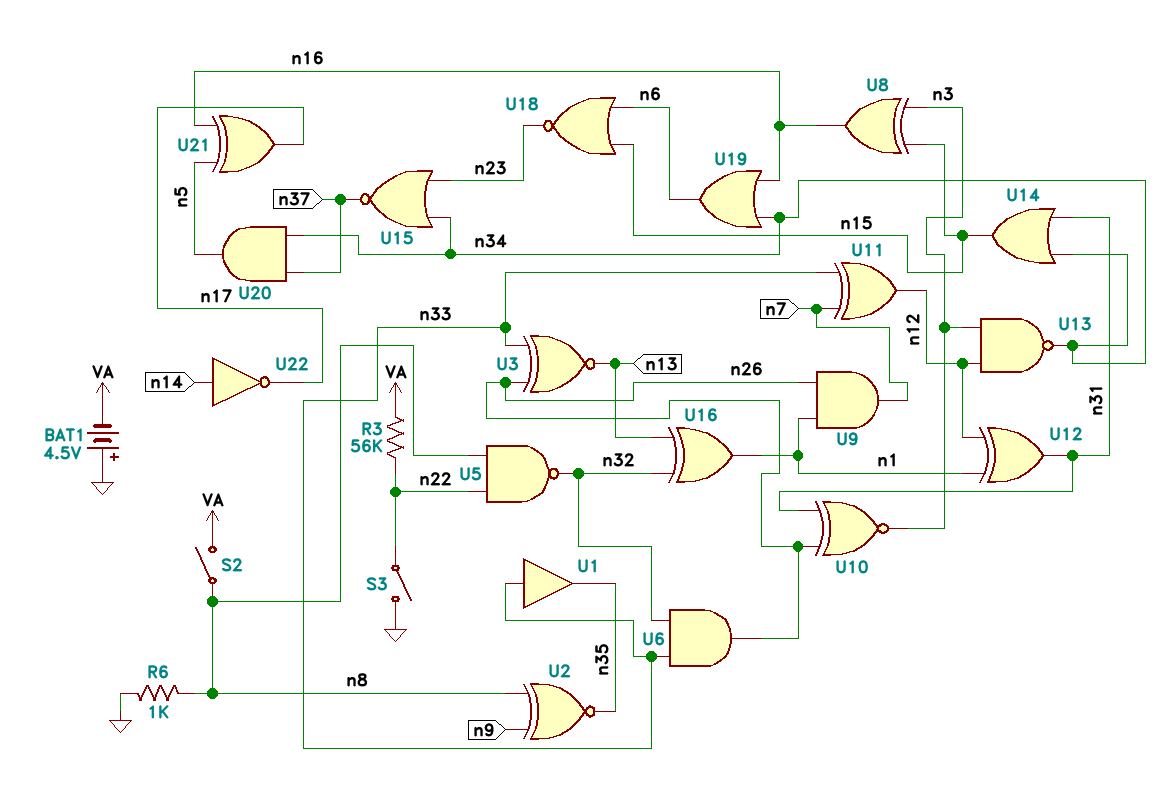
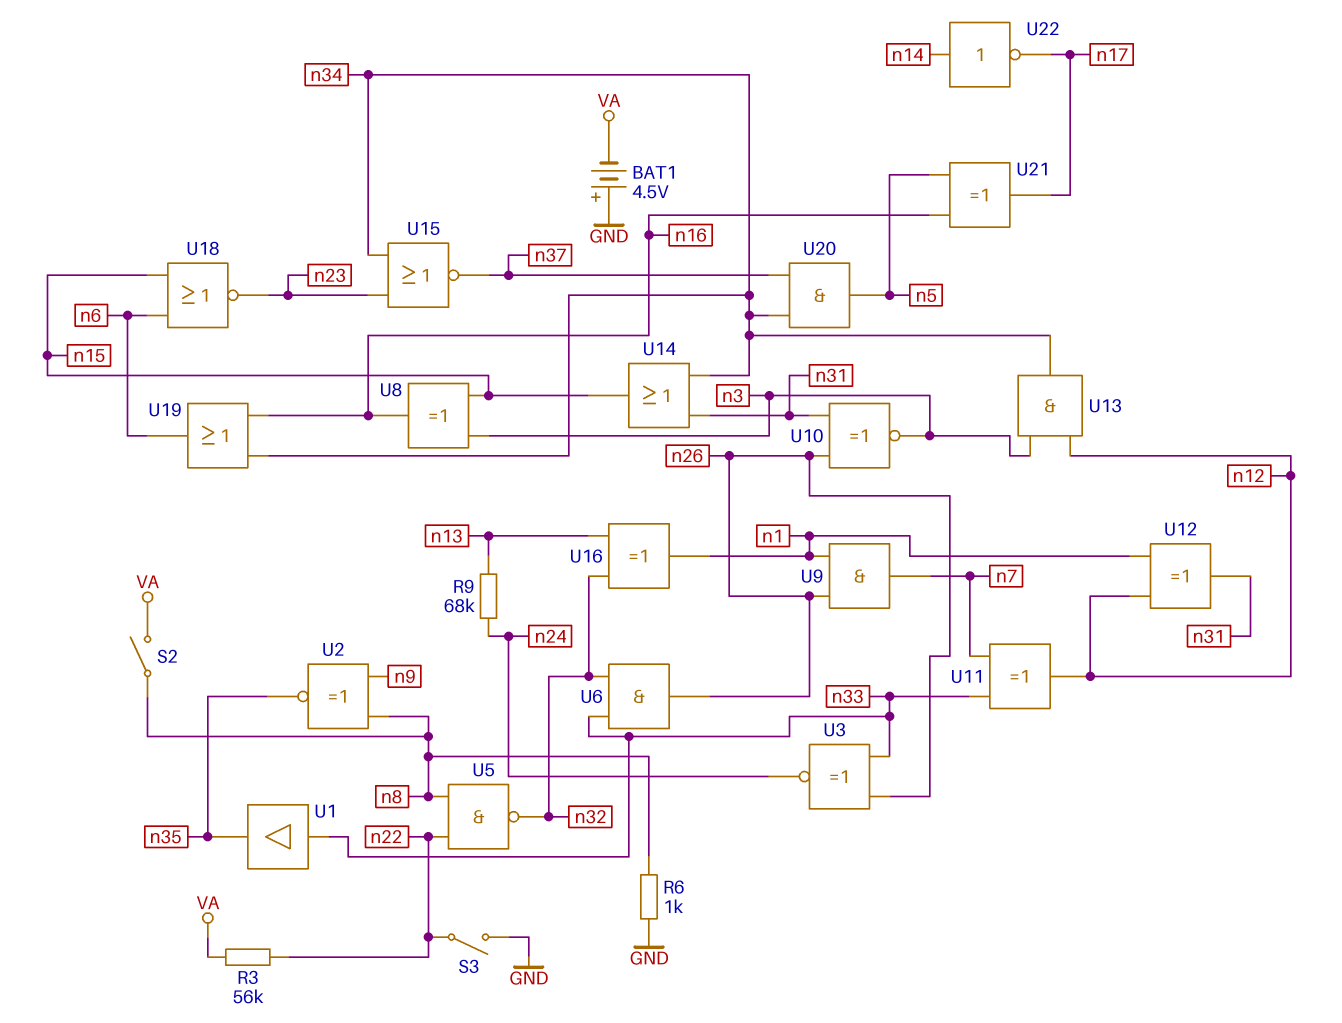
R9: none -> 68k (n13, n24)
U3: XNOR (in n26, in n33, out n13) -> XNOR (in n26, in n33, out n24)
U13: NAND (in n3, in n12, out n34) -> AND (in n3, in n12, out n34)

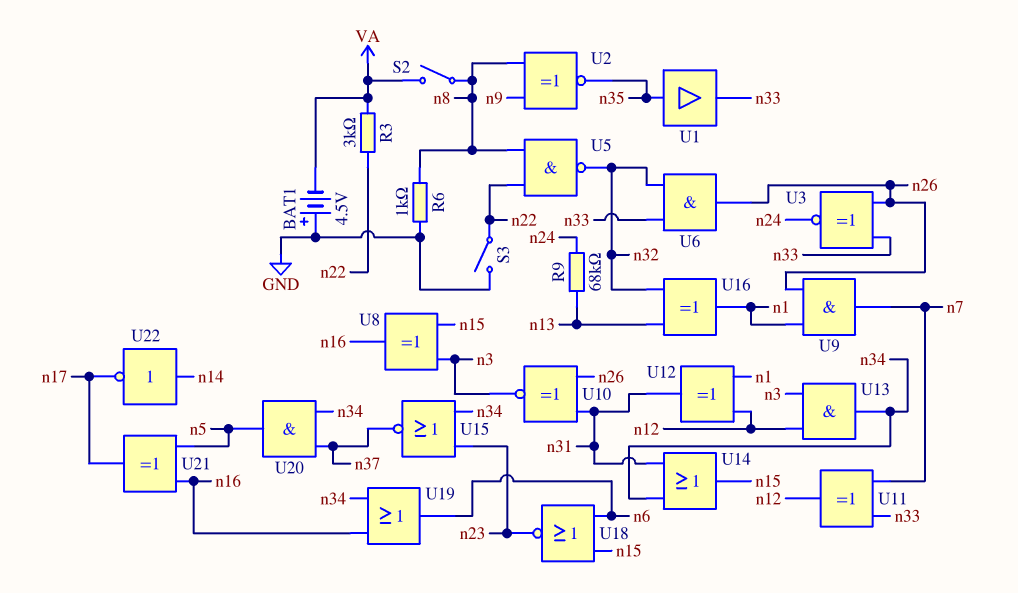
R3: 56k (VA, n22) -> 3k (VA, n22)
U1: buffer (in n33, out n35) -> buffer (in n35, out n33)

